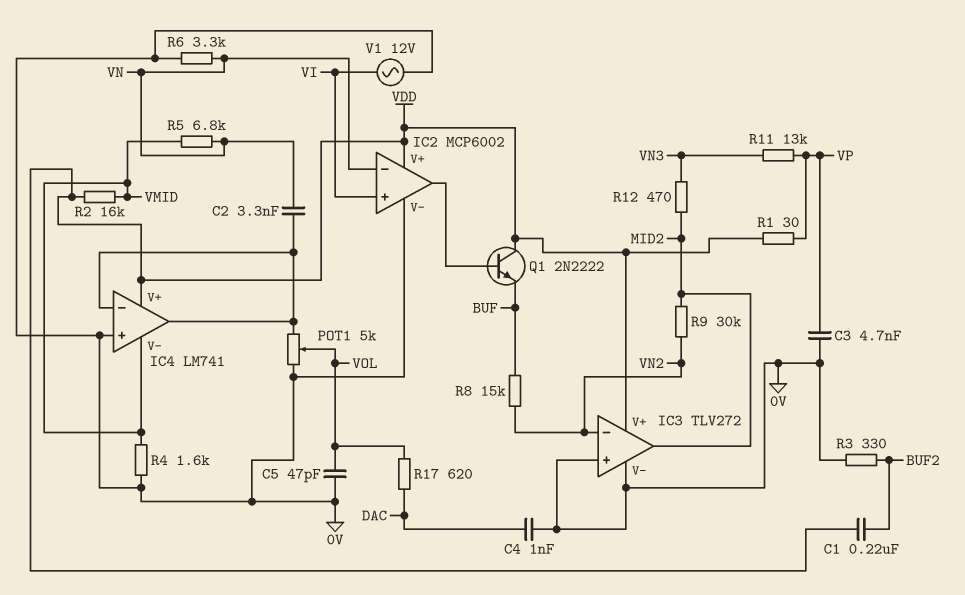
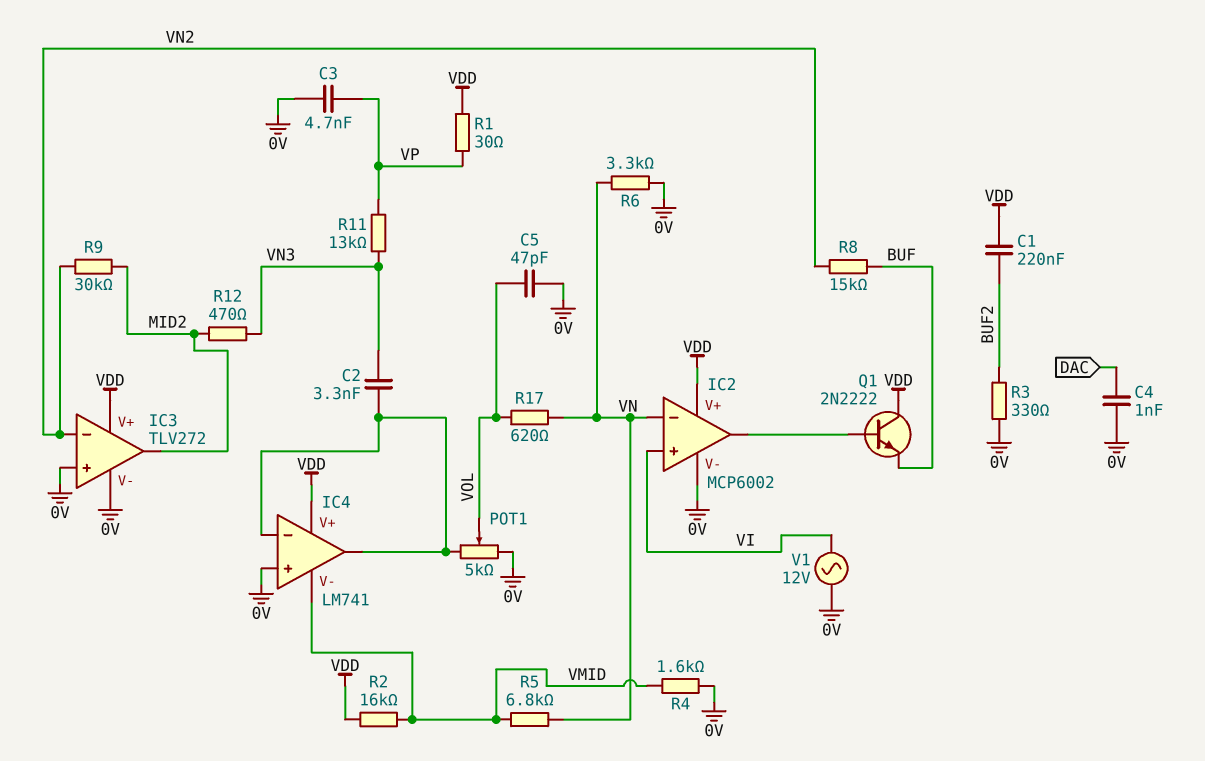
C2: 3.3nF (IC4/in-, VN) -> 3.3nF (IC4/in-, VN3)
R17: 620 (DAC, VOL) -> 620 (VN, VOL)

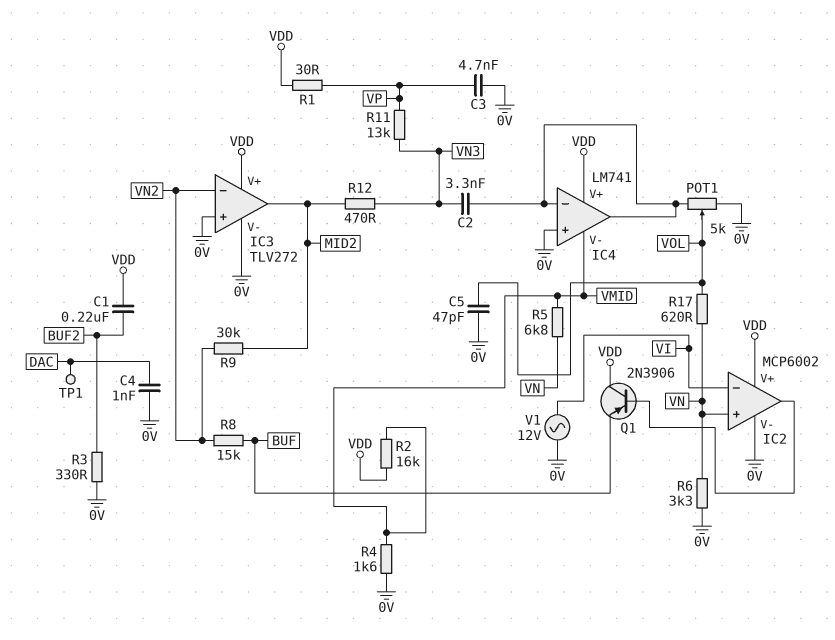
IC2 pin in+: VI -> VN
IC2 pin in-: VN -> VI
Q1: NPN 2N2222 (B IC2/out, C VDD, E BUF) -> PNP 2N3906 (B IC2/out, C VDD, E BUF)
TP1: none -> test point (DAC)

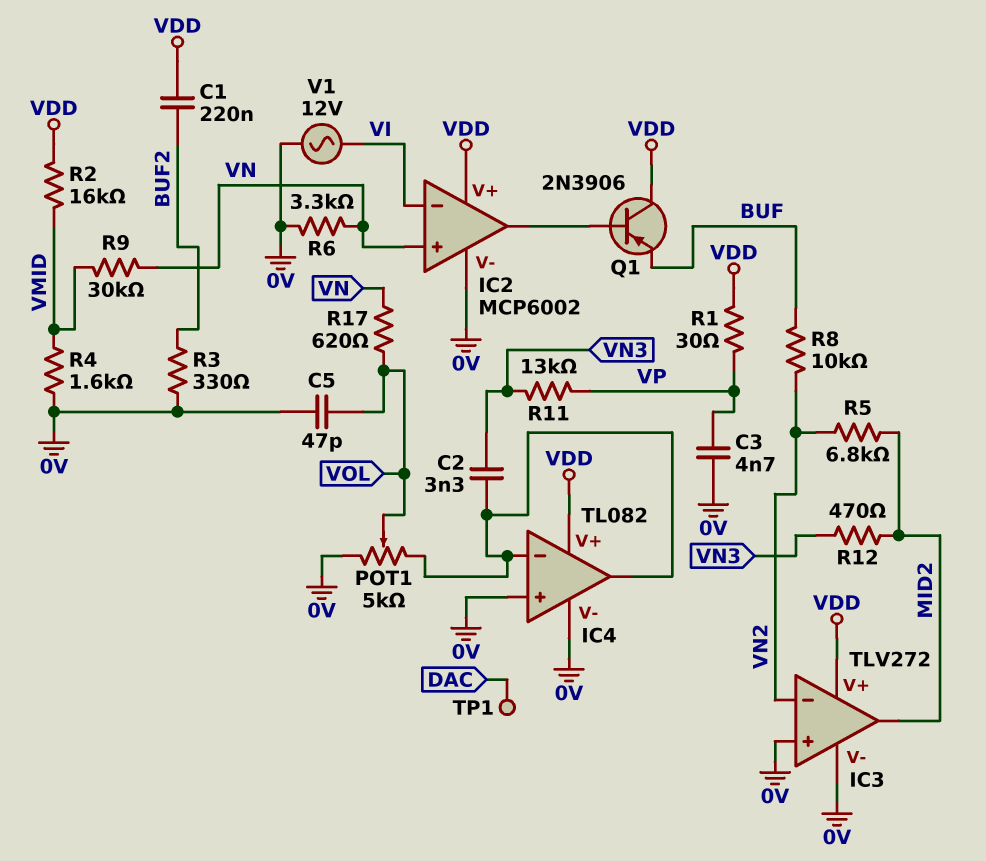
C4: 1nF (0V, DAC) -> none
IC4: LM741 -> TL082
IC4 pin V-: VMID -> 0V
R5: 6.8k (VMID, VN) -> 6.8k (MID2, VN2)
R8: 15k (BUF, VN2) -> 10k (BUF, VN2)
R9: 30k (MID2, VN2) -> 30k (VMID, VN)

